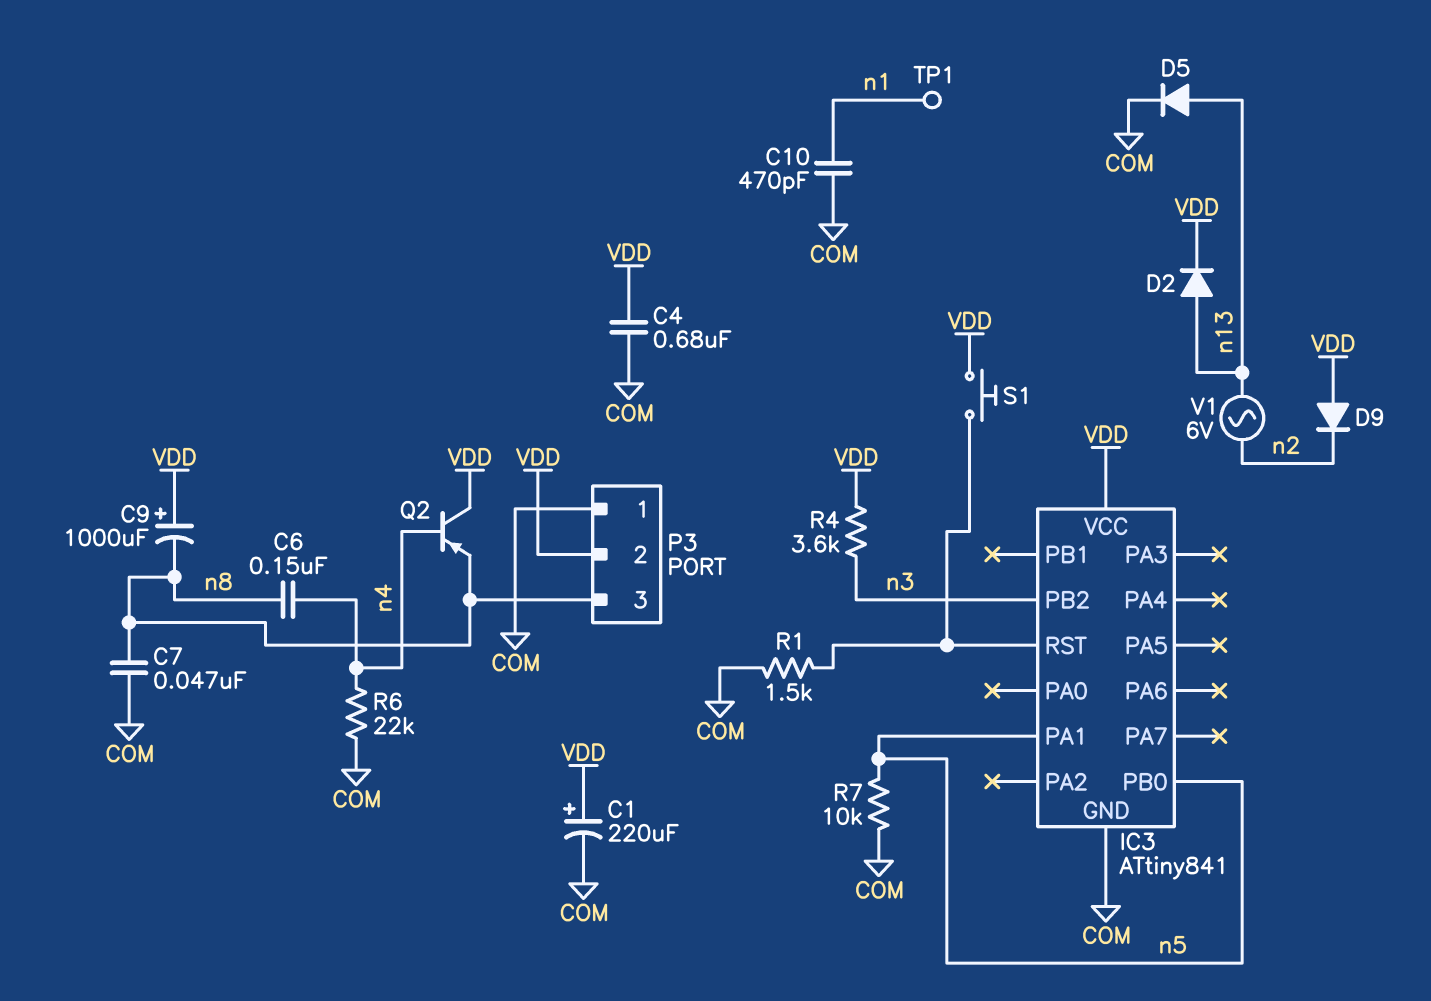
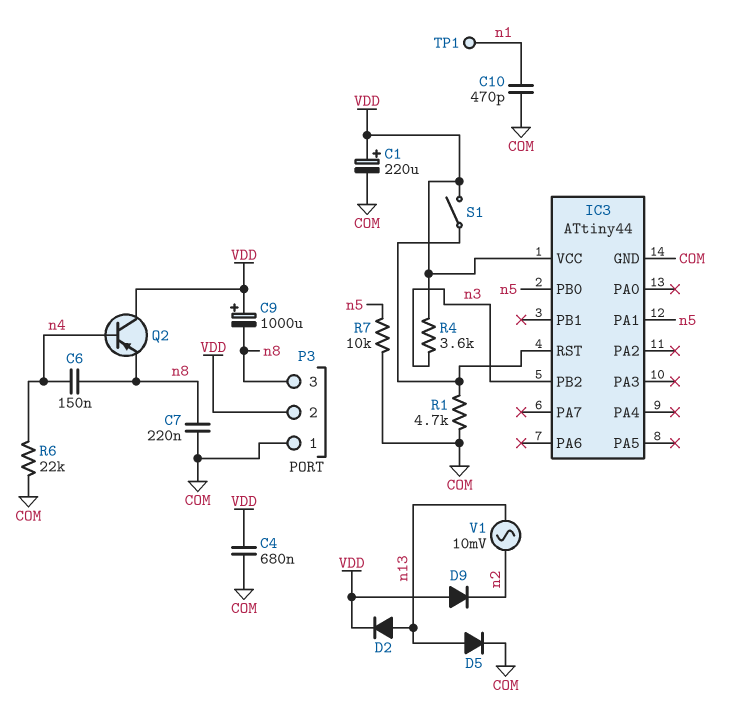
C7: 47nF (COM, n8) -> 220nF (COM, n8)
IC3: ATtiny841 -> ATtiny44
R1: 1.5k (COM, IC3/RST) -> 4.7k (COM, IC3/RST)
S1: button (IC3/RST, VDD) -> switch (IC3/RST, VDD)
V1: AC 6V (n2, n13) -> AC 10mV (n2, n13)

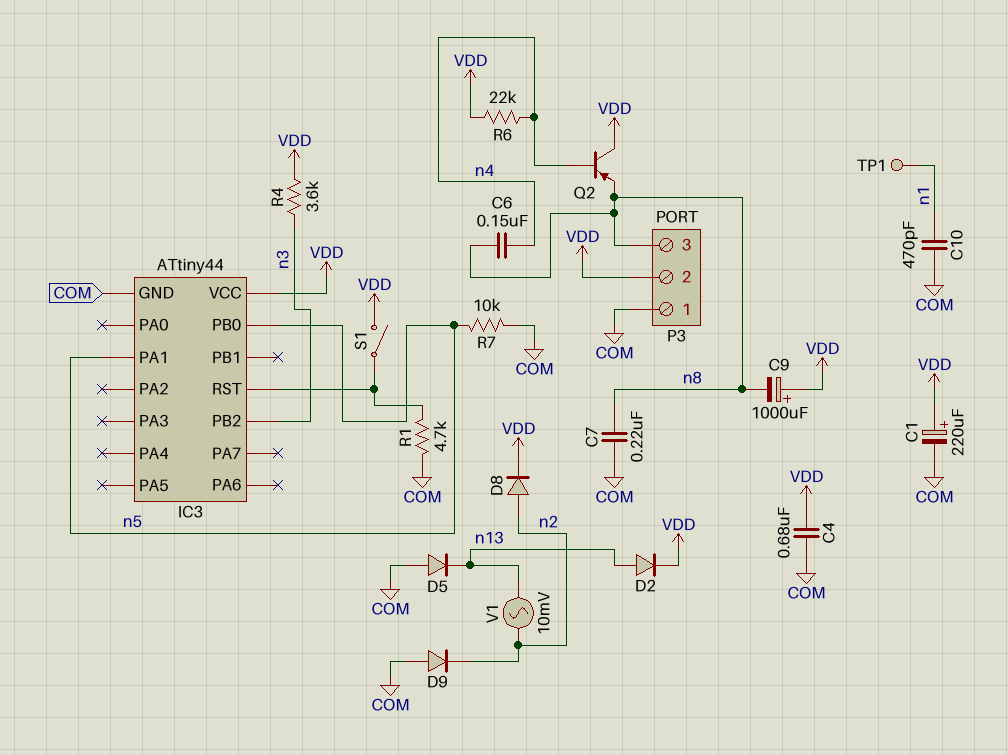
D5: diode (A n13, K COM) -> diode (A COM, K n13)
D8: none -> diode (A n2, K VDD)
D9: diode (A VDD, K n2) -> diode (A COM, K n2)
R6: 22k (COM, n4) -> 22k (VDD, n4)

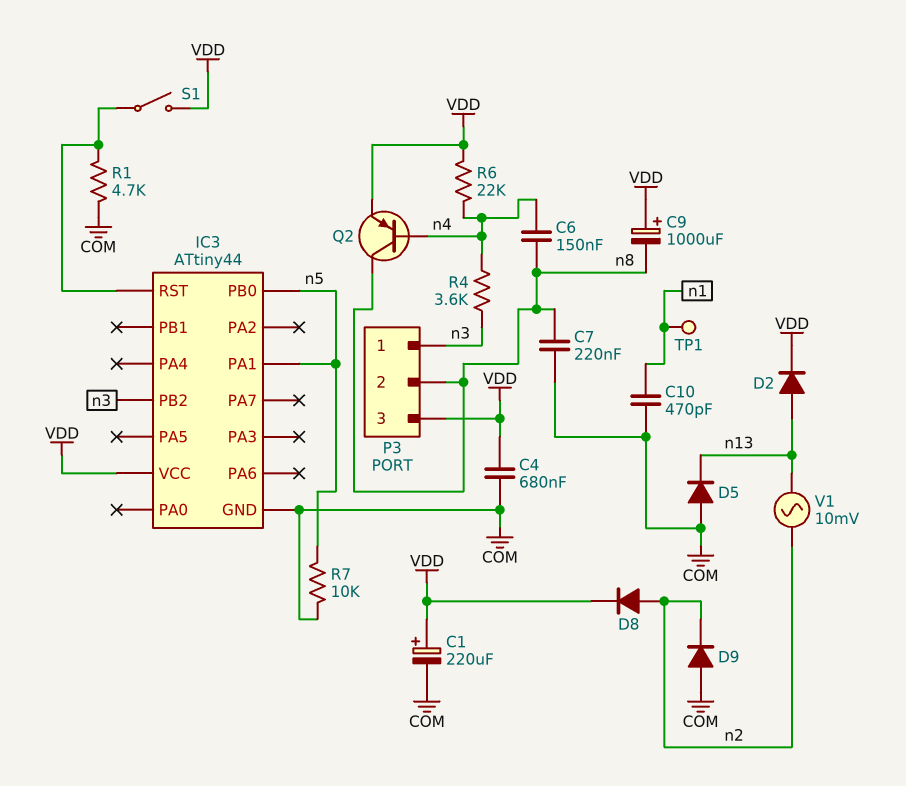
P3 pin 1: COM -> n3
P3 pin 2: VDD -> n8
P3 pin 3: n8 -> VDD
Q2: PNP (B n4, C VDD, E n8) -> PNP (B n4, C n8, E VDD)
R4: 3.6k (VDD, n3) -> 3.6k (n3, n4)

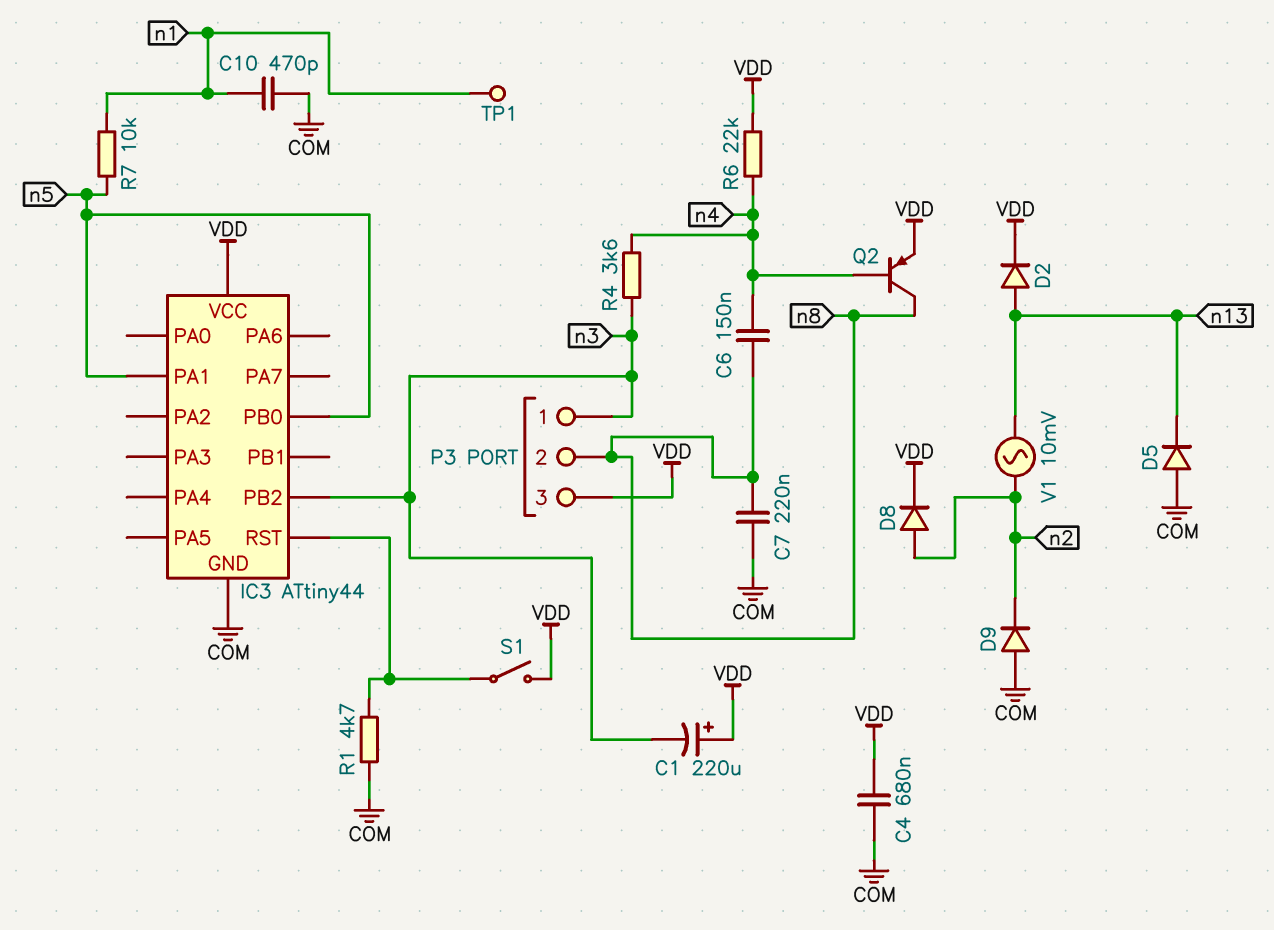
C1: 220uF (plus VDD, minus COM) -> 220uF (plus VDD, minus n3)
C9: 1000uF (plus VDD, minus n8) -> none
R7: 10k (COM, n5) -> 10k (n1, n5)

